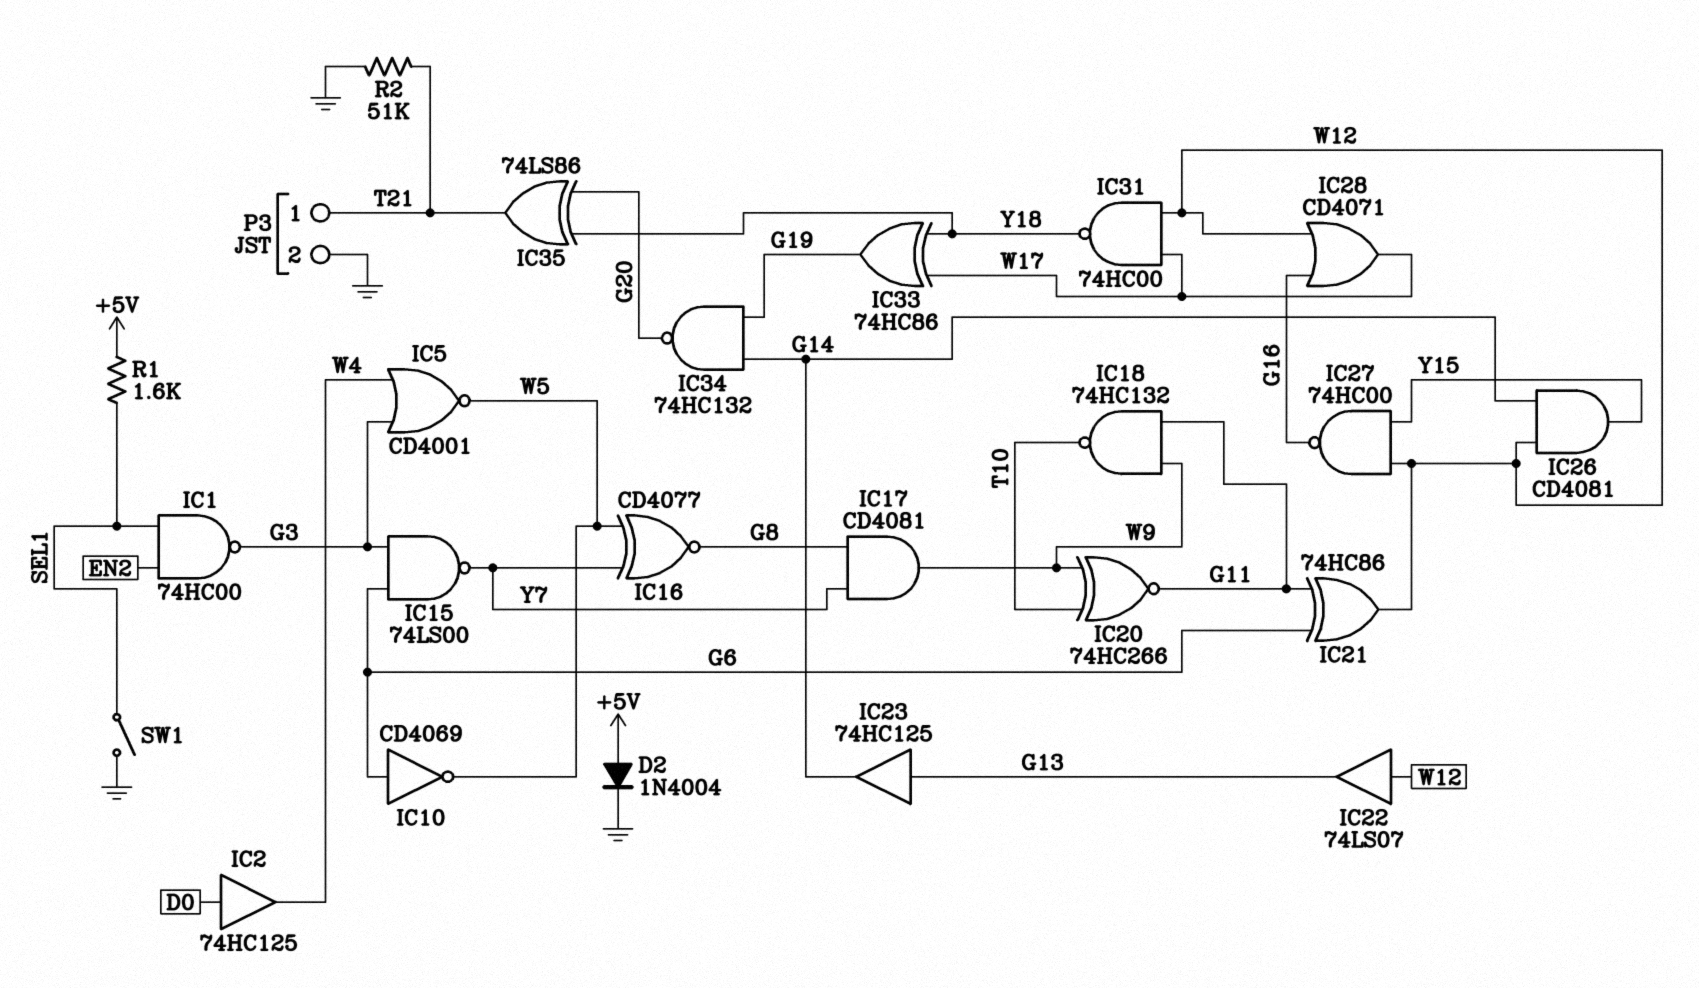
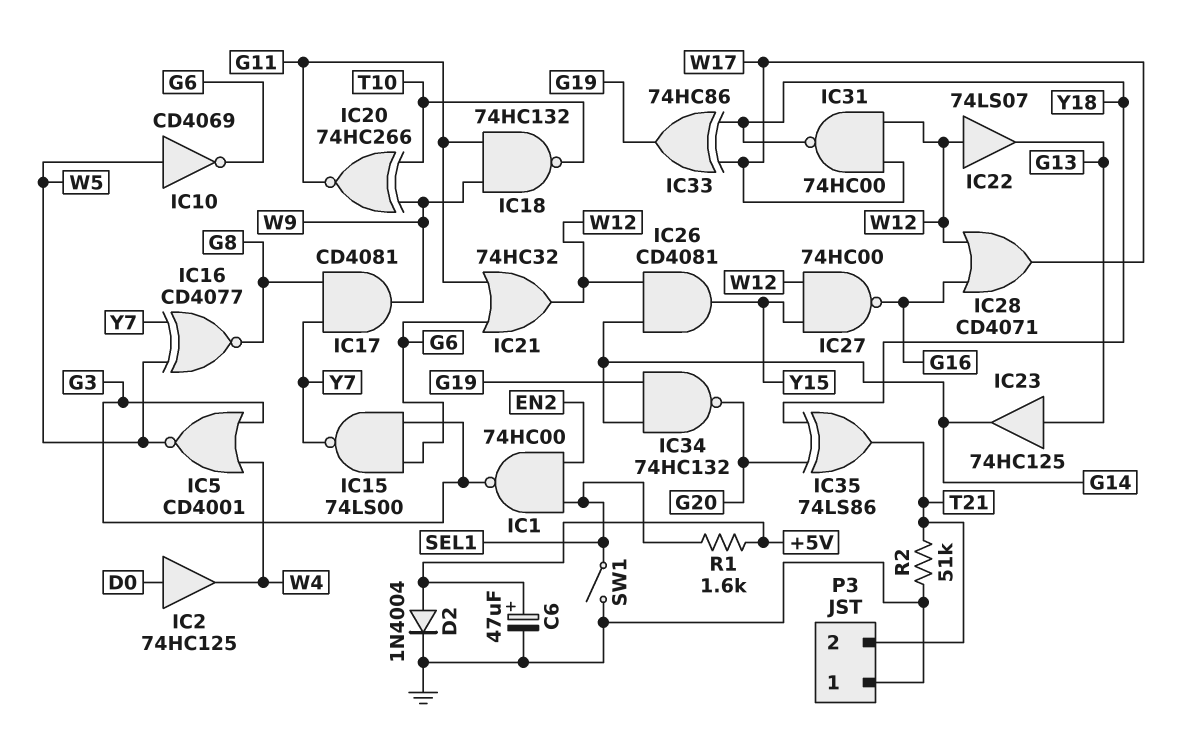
C6: none -> 47uF (plus +5V, minus GND)
IC10: NOT CD4069 (in G6, out W5) -> NOT CD4069 (in W5, out G6)
IC21: XOR 74HC86 (in G6, in G11, out W12) -> OR 74HC32 (in G6, in G11, out W12)
P3 pin 1: T21 -> GND
P3 pin 2: GND -> T21

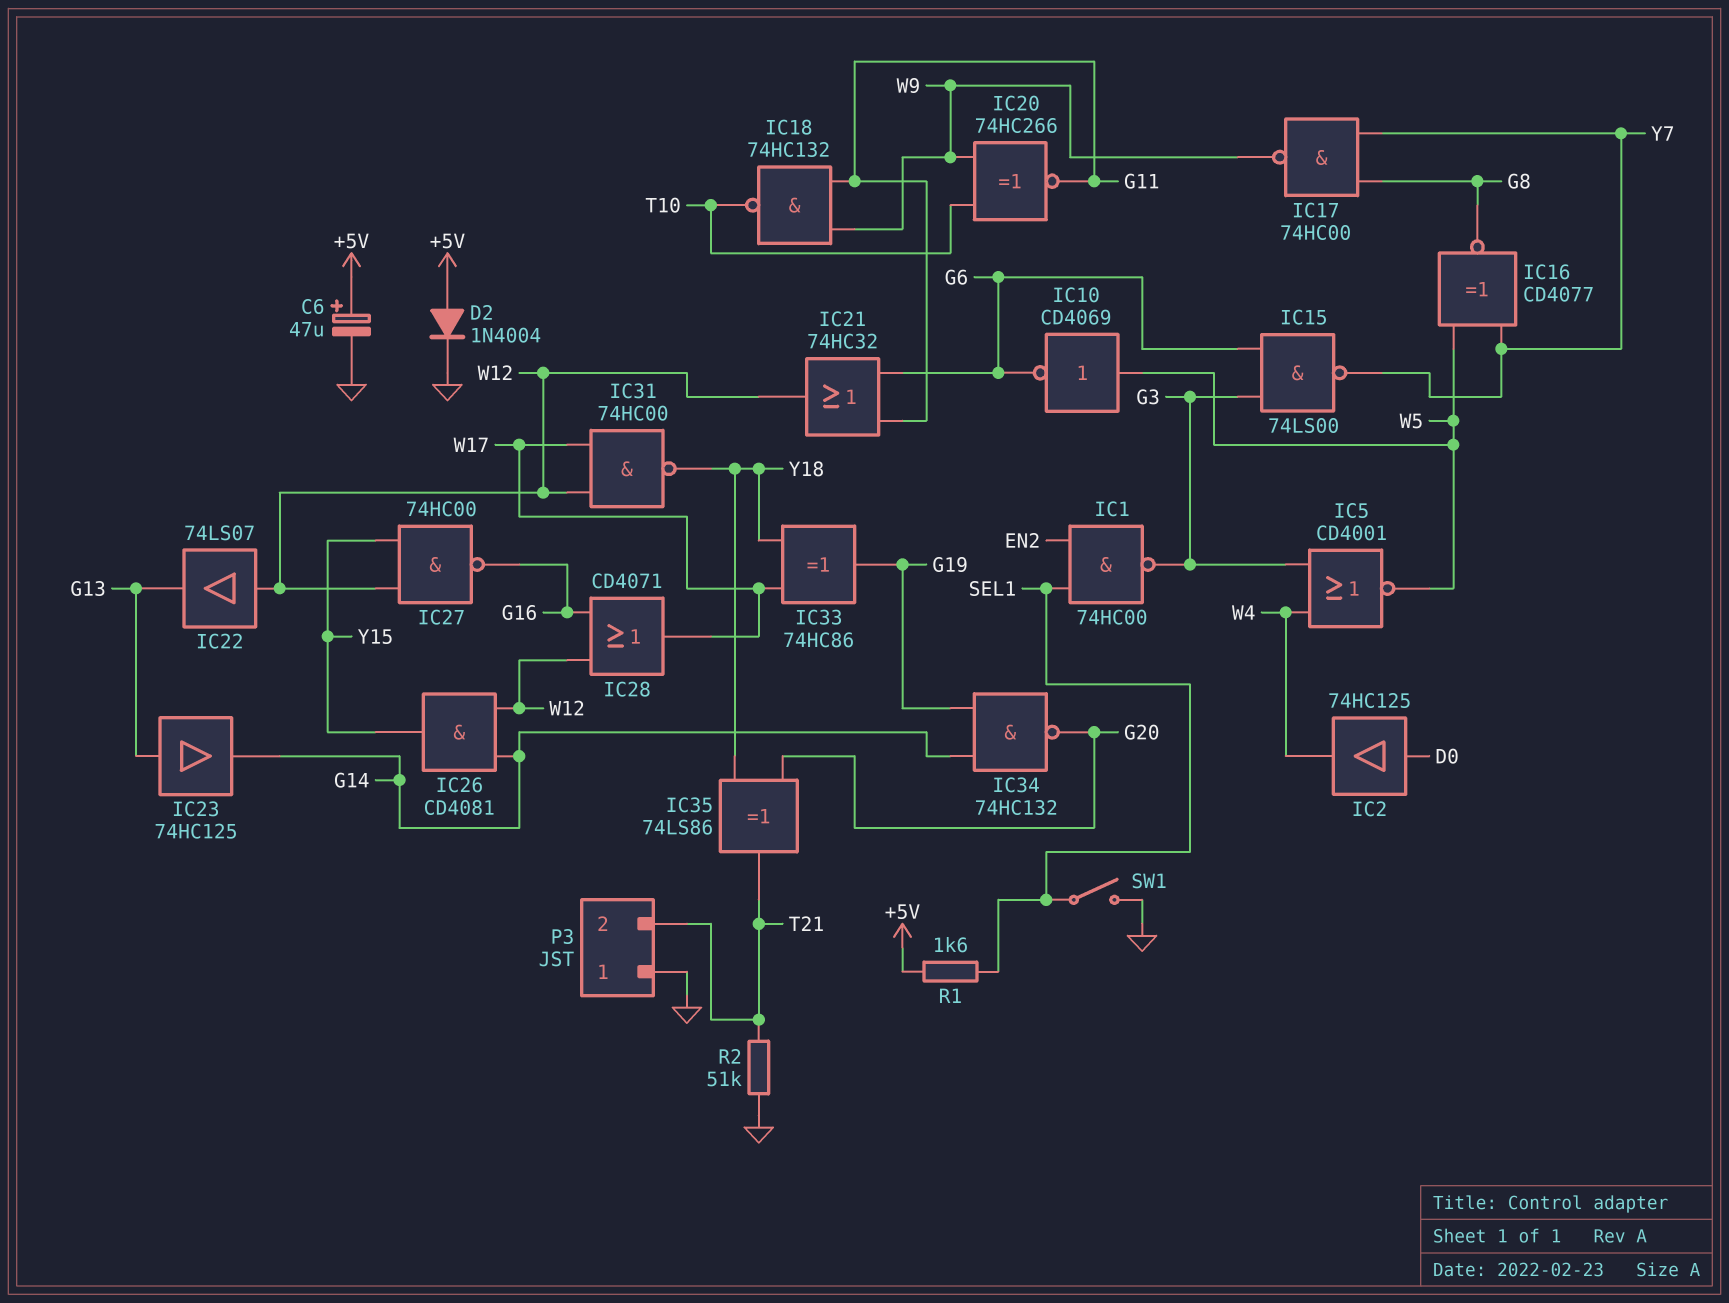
IC17: AND CD4081 (in G8, in Y7, out W9) -> NAND 74HC00 (in G8, in Y7, out W9)

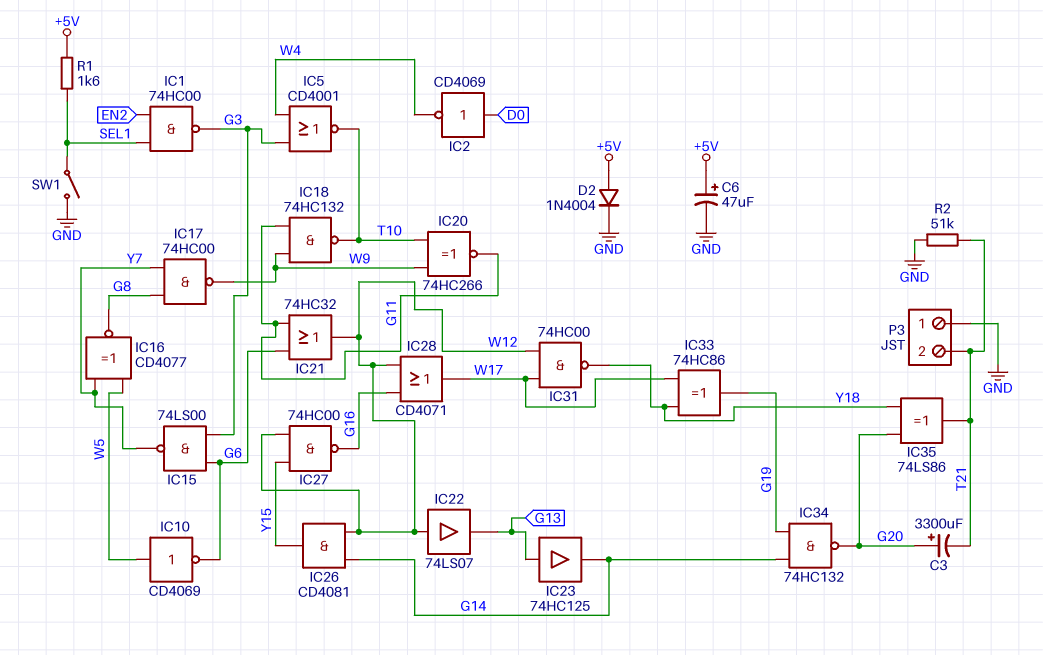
C3: none -> 3300uF (plus G20, minus T21)
IC2: buffer 74HC125 (in D0, out W4) -> NOT CD4069 (in D0, out W4)
IC5: NOR CD4001 (in G3, in W4, out W5) -> NOR CD4001 (in G3, in W4, out T10)

